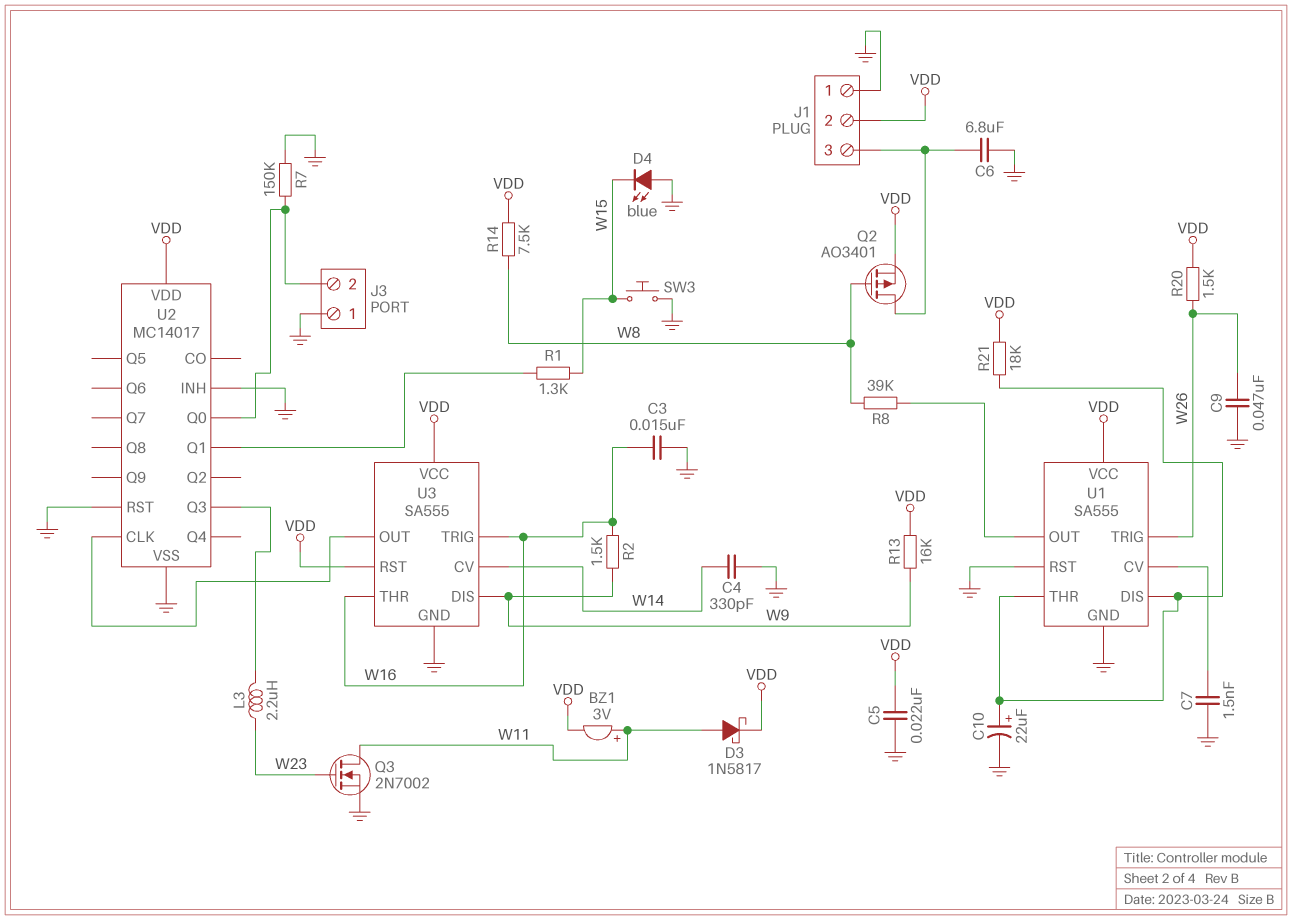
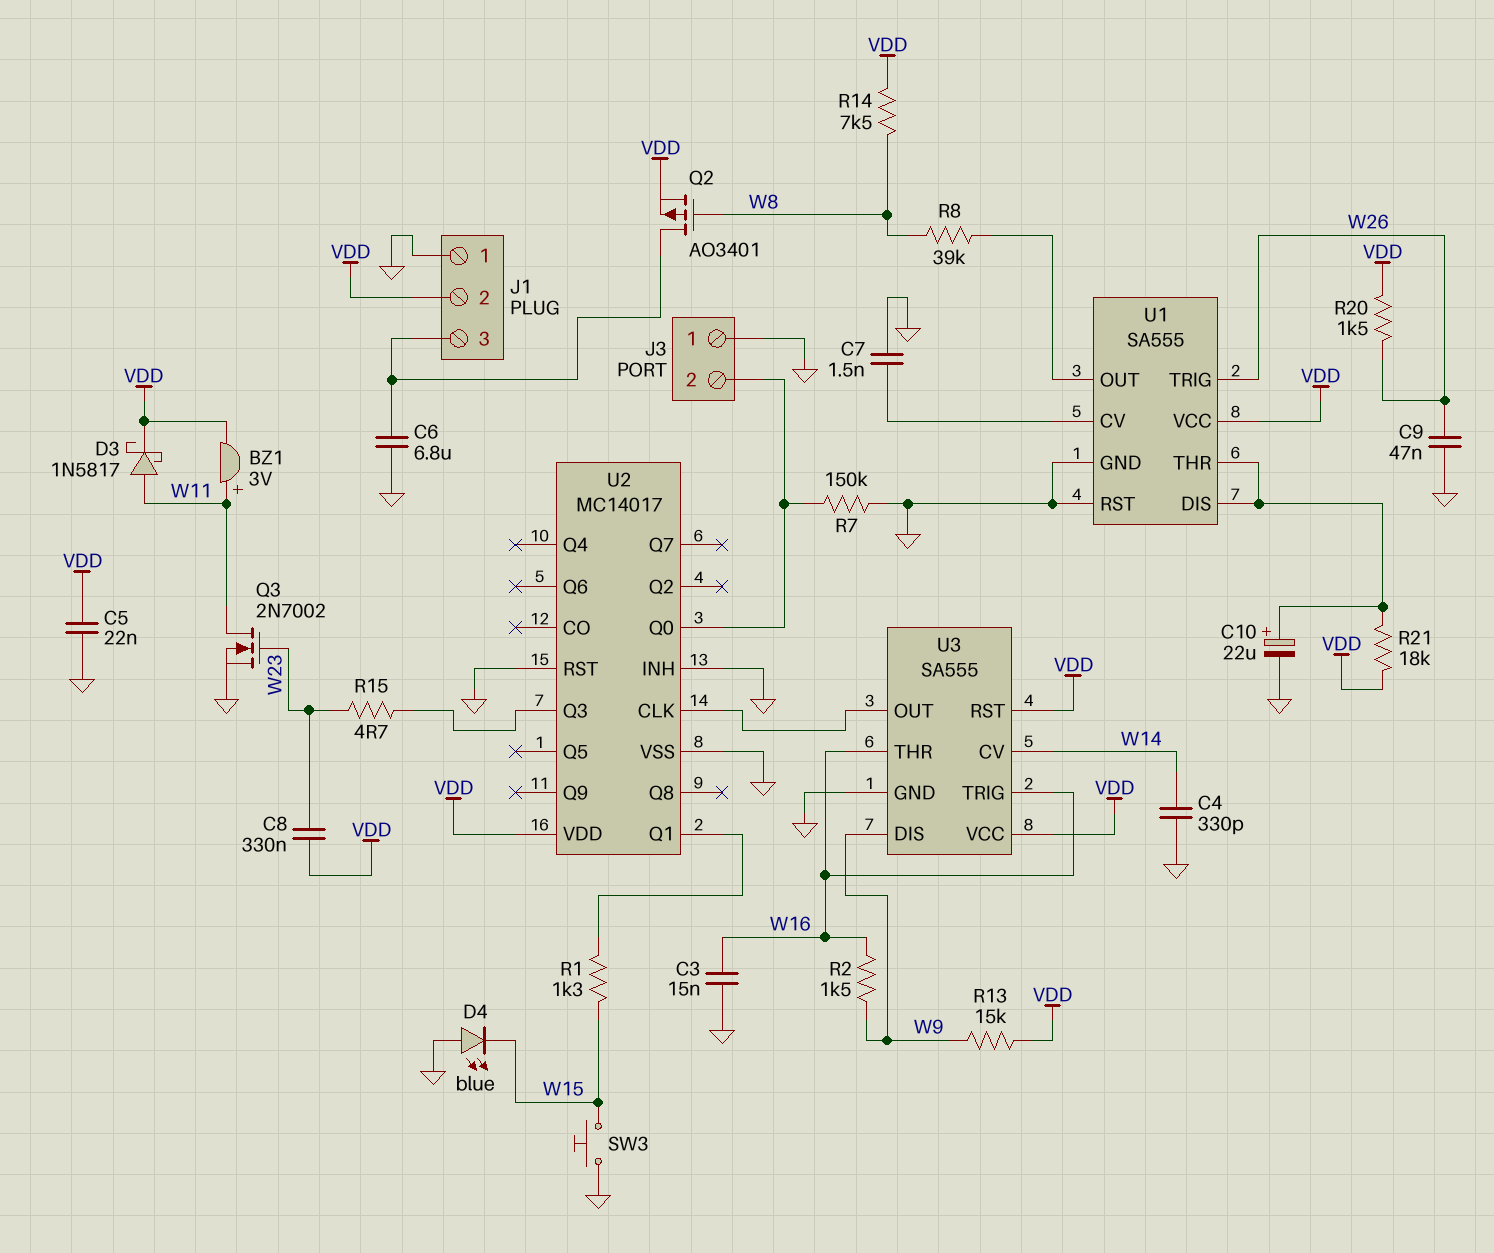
C8: none -> 330nF (VDD, W23)
L3: 2.2uH (U2/Q3, W23) -> none
R13: 16k (VDD, W9) -> 15k (VDD, W9)
R15: none -> 4.7 (U2/Q3, W23)

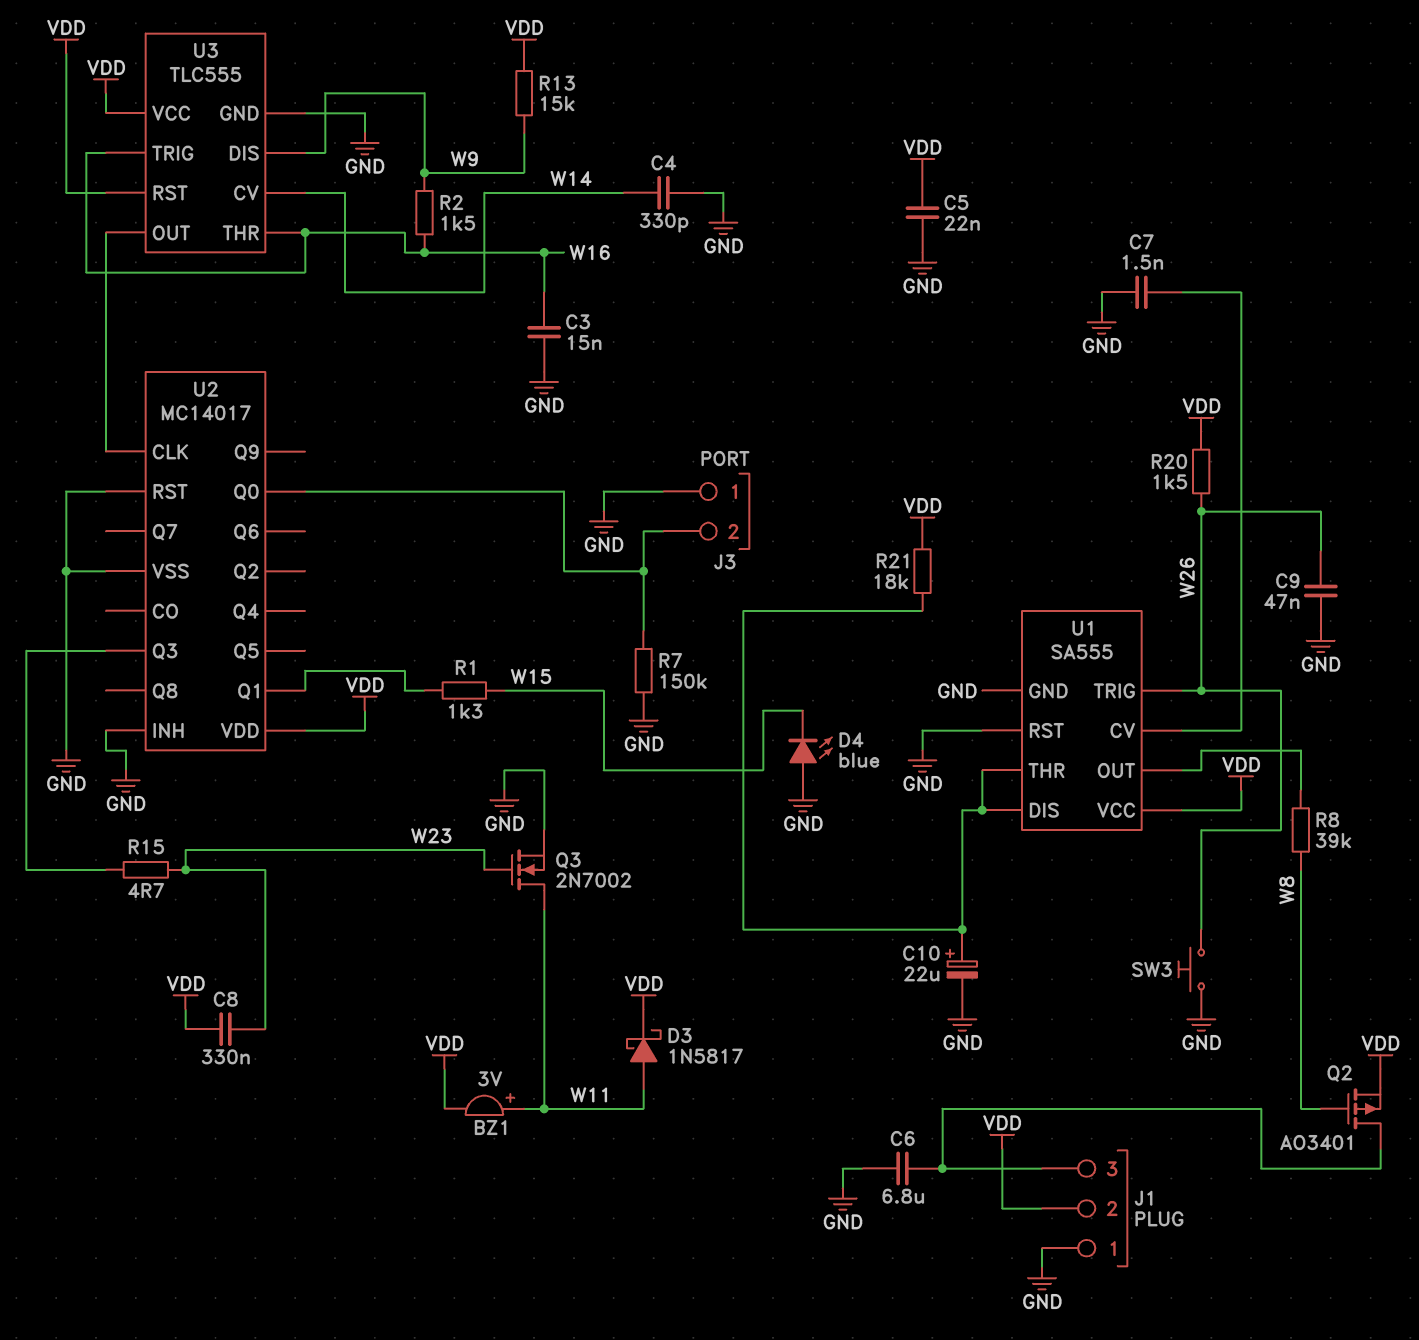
R14: 7.5k (VDD, W8) -> none
SW3: button (GND, W15) -> button (GND, W26)
U3: SA555 -> TLC555

